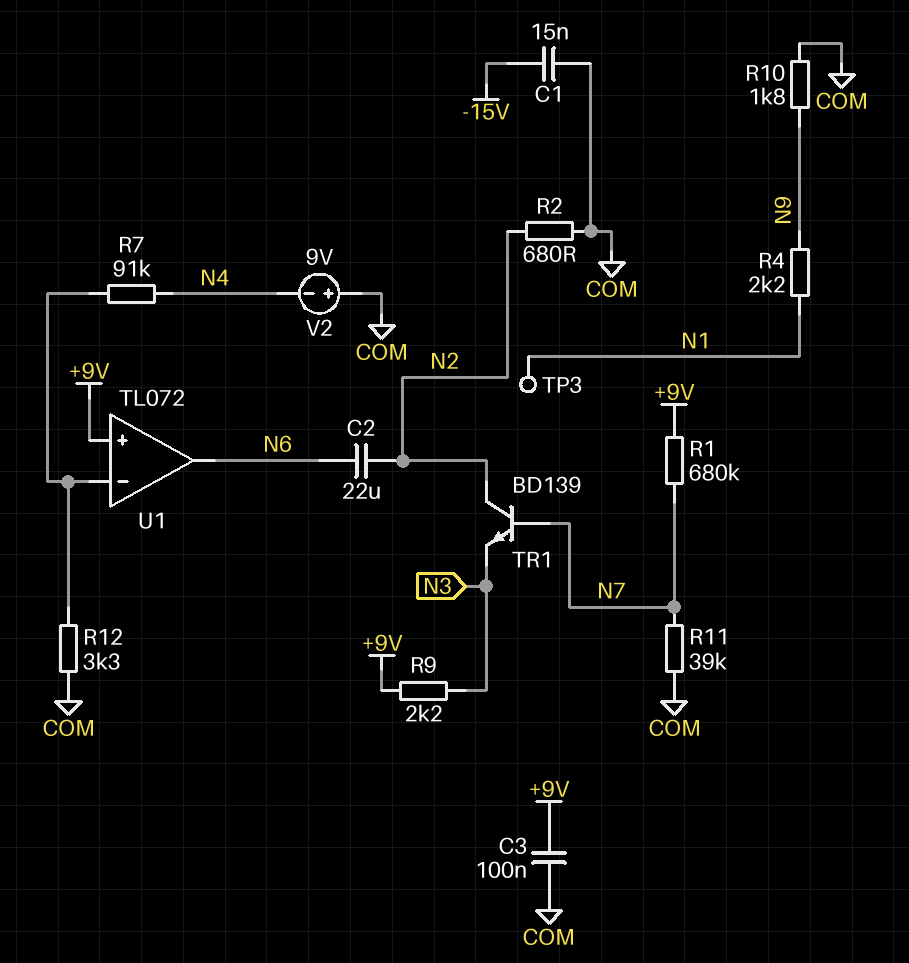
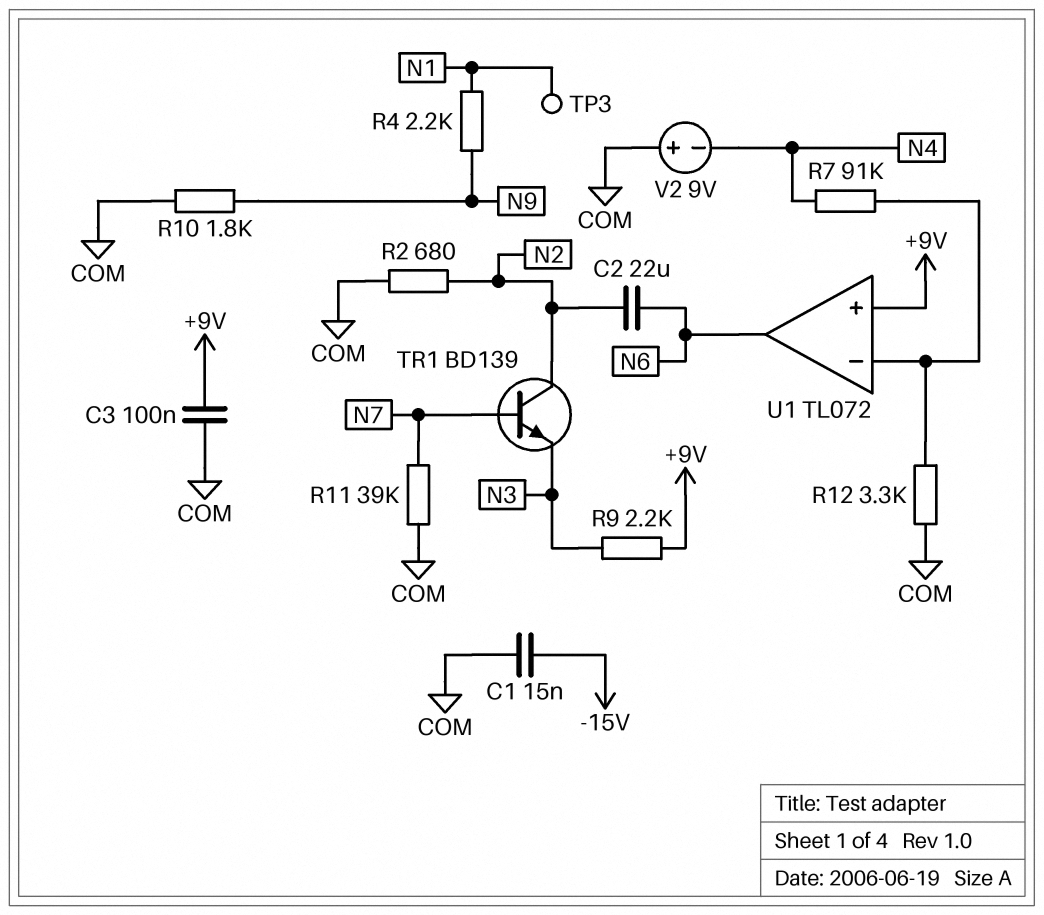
R1: 680k (+9V, N7) -> none

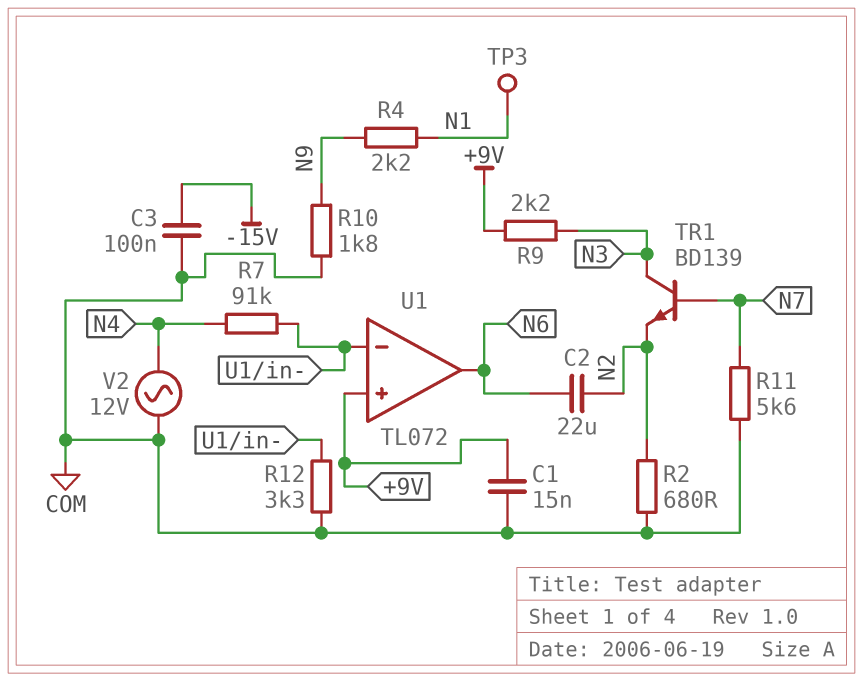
C1: 15nF (-15V, COM) -> 15nF (+9V, COM)
C3: 100nF (+9V, COM) -> 100nF (-15V, COM)
R11: 39k (COM, N7) -> 5.6k (COM, N7)
TR1: NPN BD139 (B N7, C N2, E N3) -> NPN BD139 (B N7, C N3, E N2)
V2: 9V (plus COM, minus N4) -> AC 12V (COM, N4)

